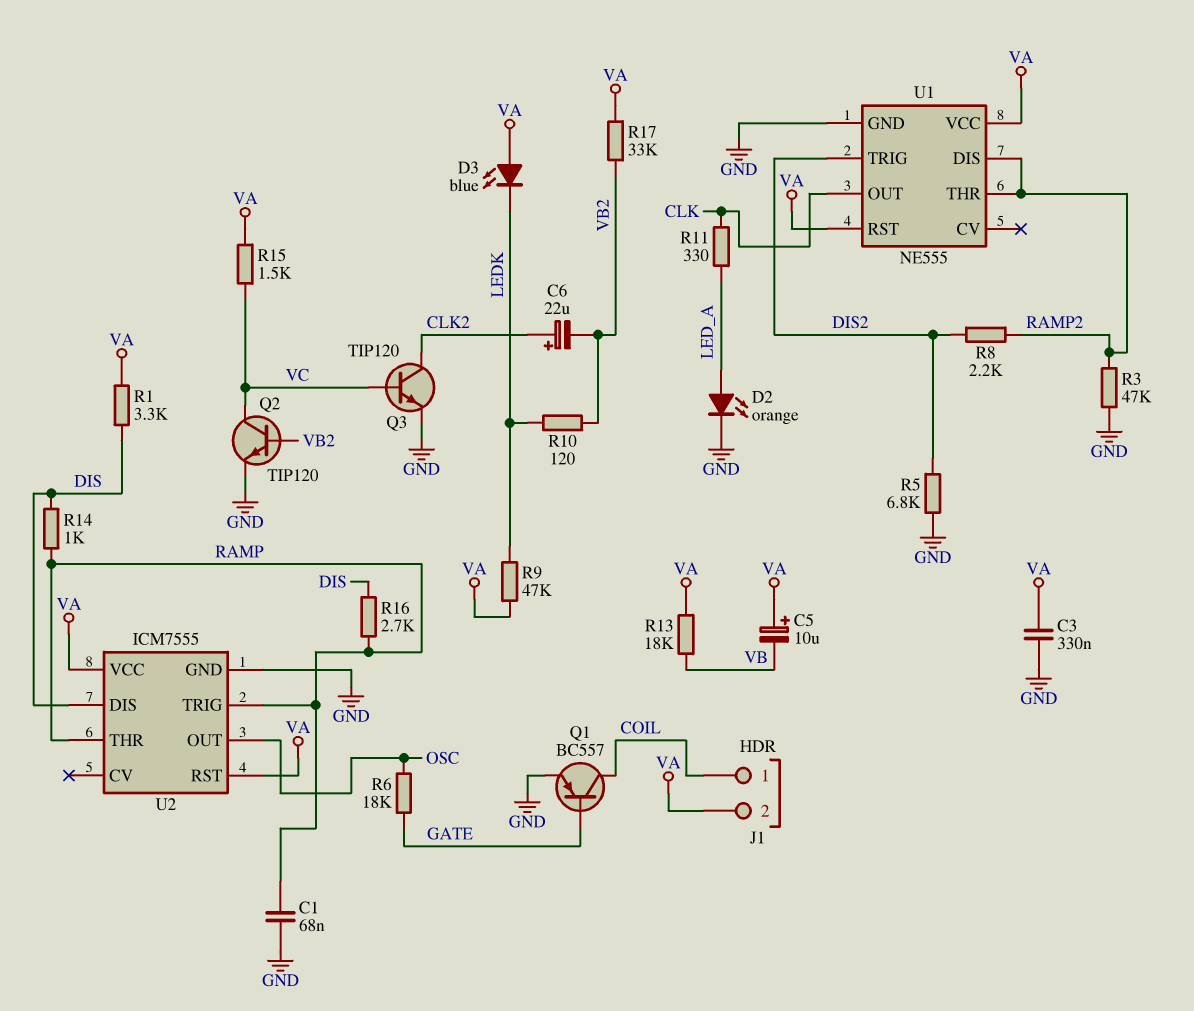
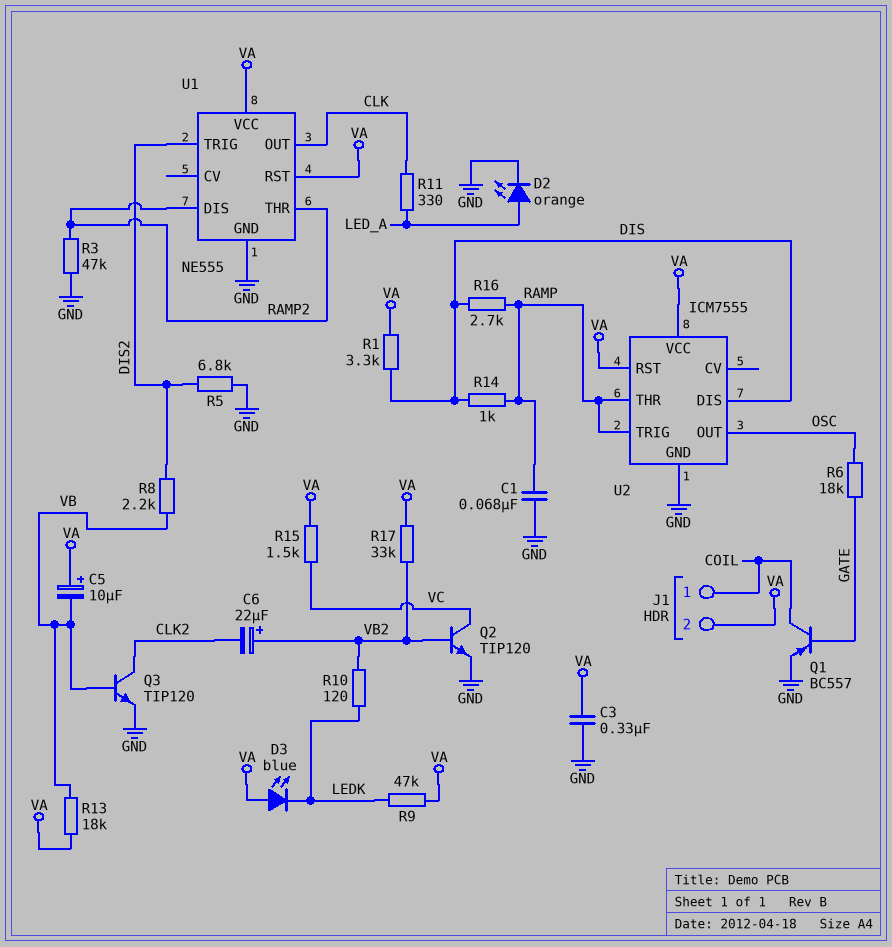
C6: 22uF (plus CLK2, minus VB2) -> 22uF (plus VB2, minus CLK2)
Q3: NPN TIP120 (B VC, C CLK2, E GND) -> NPN TIP120 (B VB, C CLK2, E GND)
R8: 2.2k (DIS2, RAMP2) -> 2.2k (DIS2, VB)

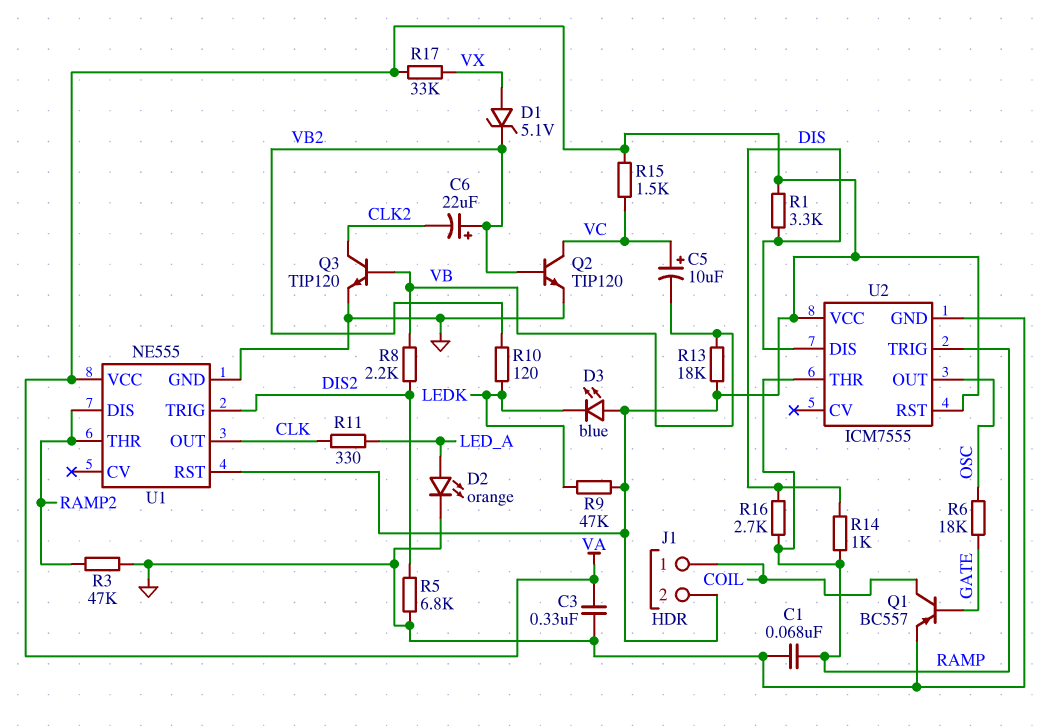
C5: 10uF (plus VA, minus VB) -> 10uF (plus VC, minus VB)
D1: none -> zener 5.1V (A VX, K VB2)
R17: 33k (VA, VB2) -> 33k (VA, VX)

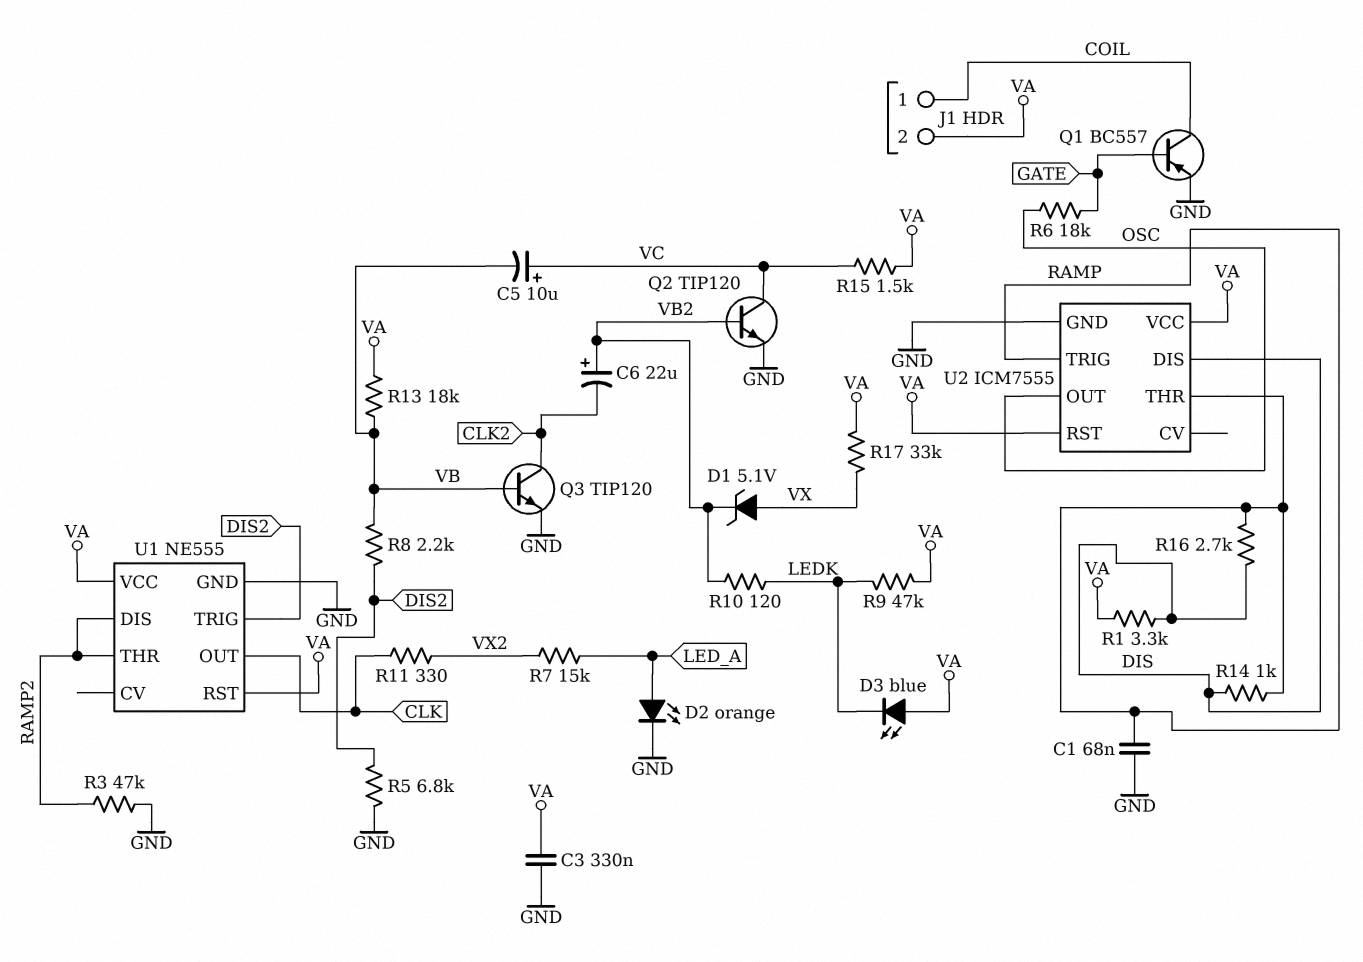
R7: none -> 15k (LED_A, VX2)
R11: 330 (CLK, LED_A) -> 330 (CLK, VX2)

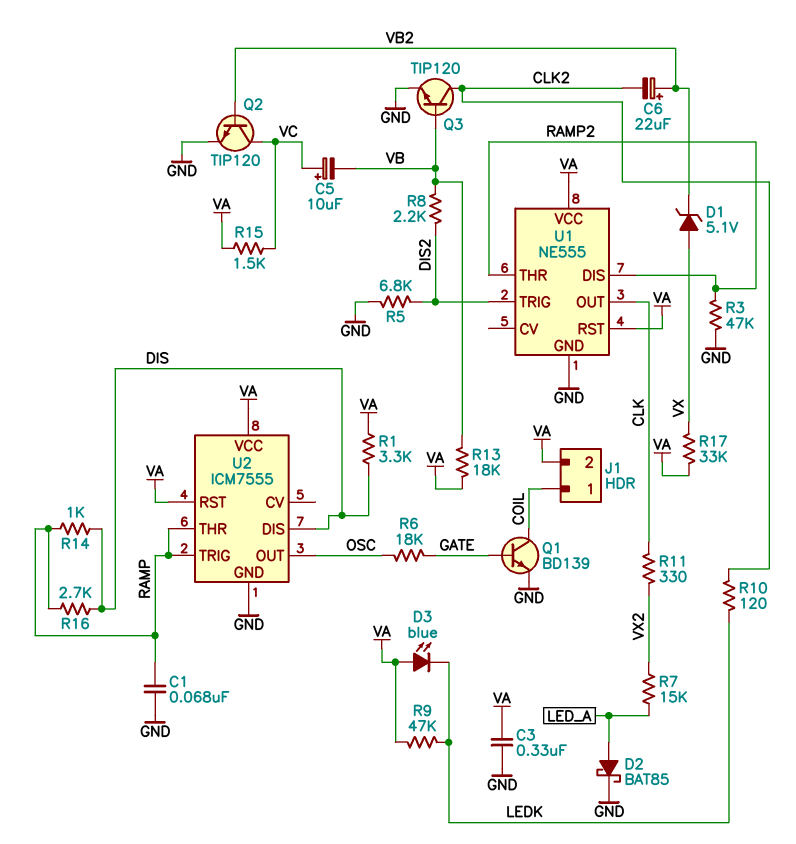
D2: LED orange (A LED_A, K GND) -> schottky BAT85 (A LED_A, K GND)
Q1: PNP BC557 (B GATE, C COIL, E GND) -> NPN BD139 (B GATE, C COIL, E GND)
R10: 120 (LEDK, VB2) -> 120 (CLK2, LEDK)

